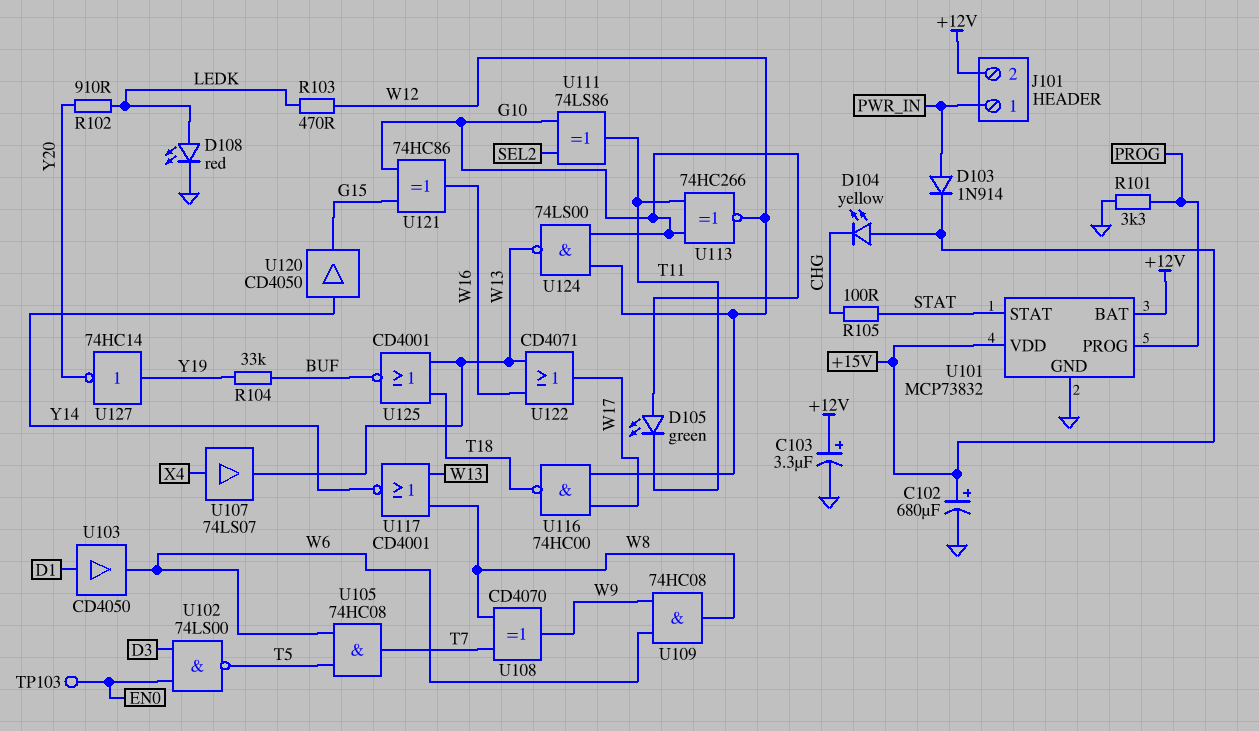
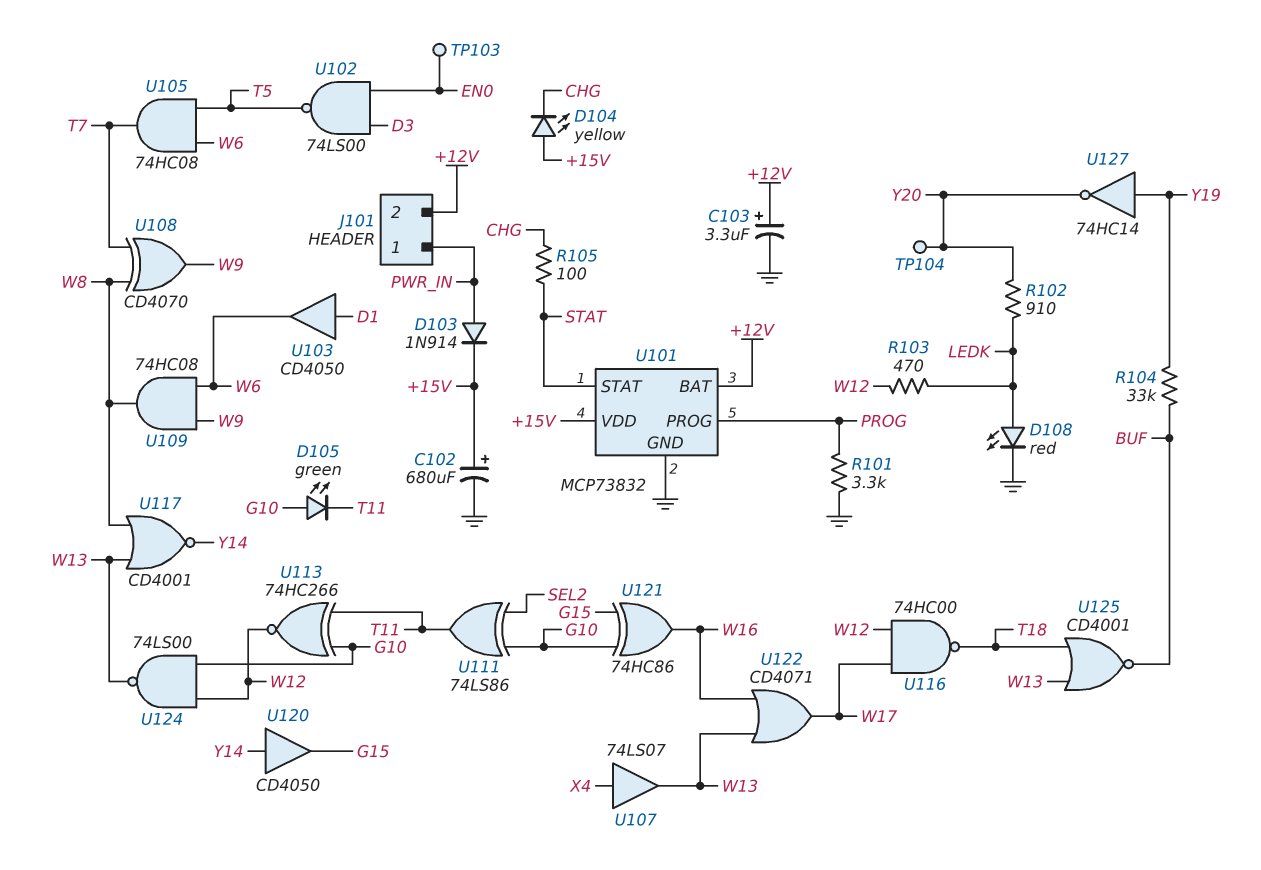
TP104: none -> test point (Y20)

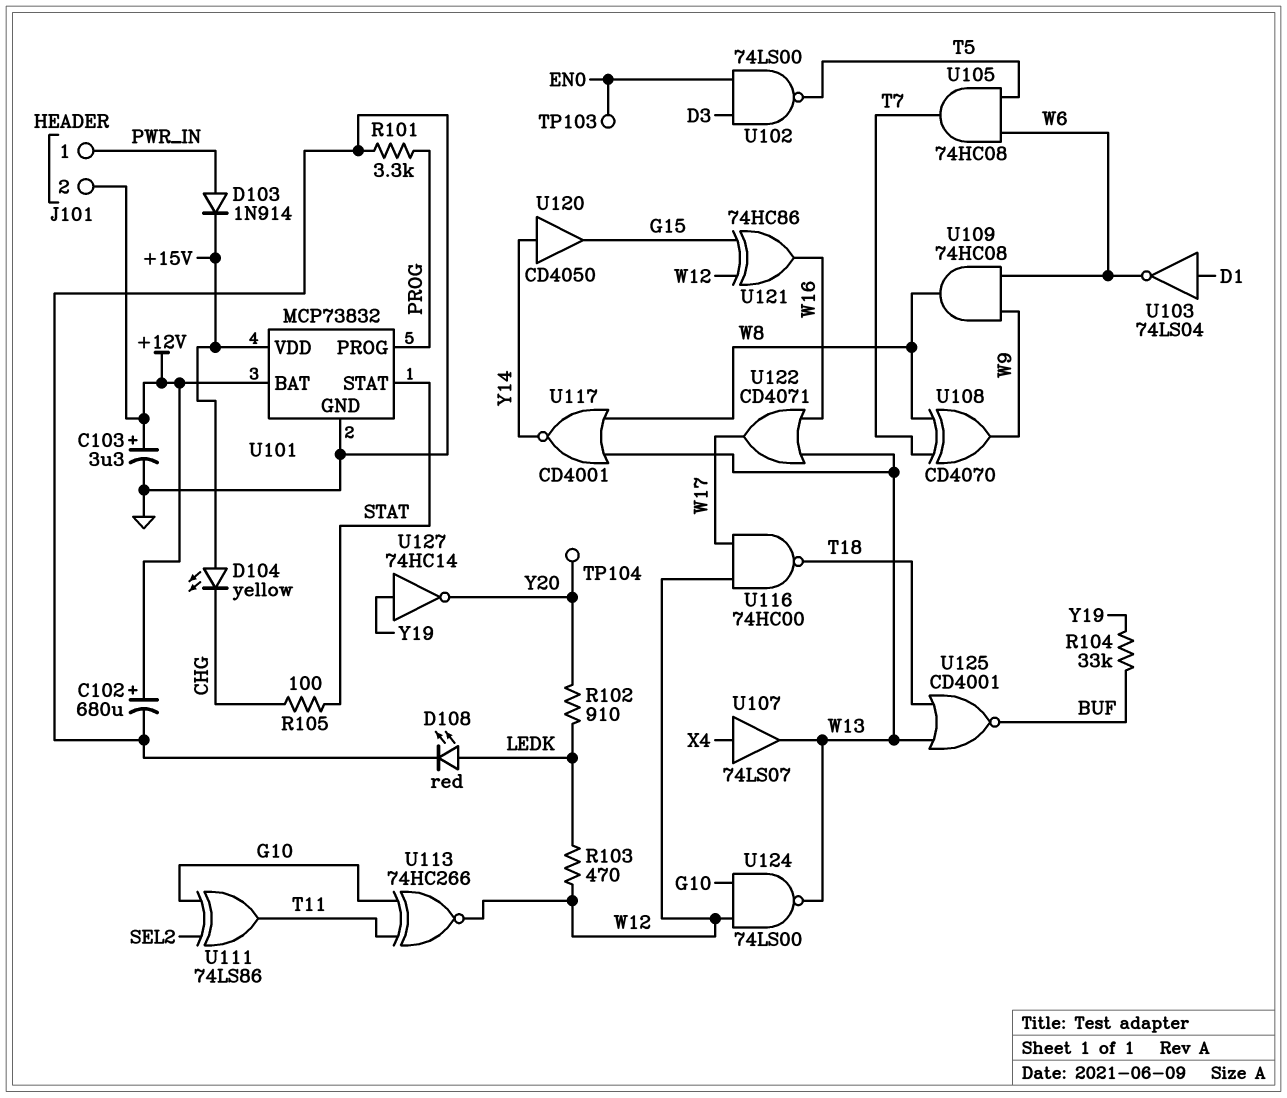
C102: 680uF (plus +15V, minus GND) -> 680uF (plus +12V, minus GND)
D105: LED green (A G10, K T11) -> none
U103: buffer CD4050 (in D1, out W6) -> NOT 74LS04 (in D1, out W6)
U121: XOR 74HC86 (in G10, in G15, out W16) -> XOR 74HC86 (in G15, in W12, out W16)

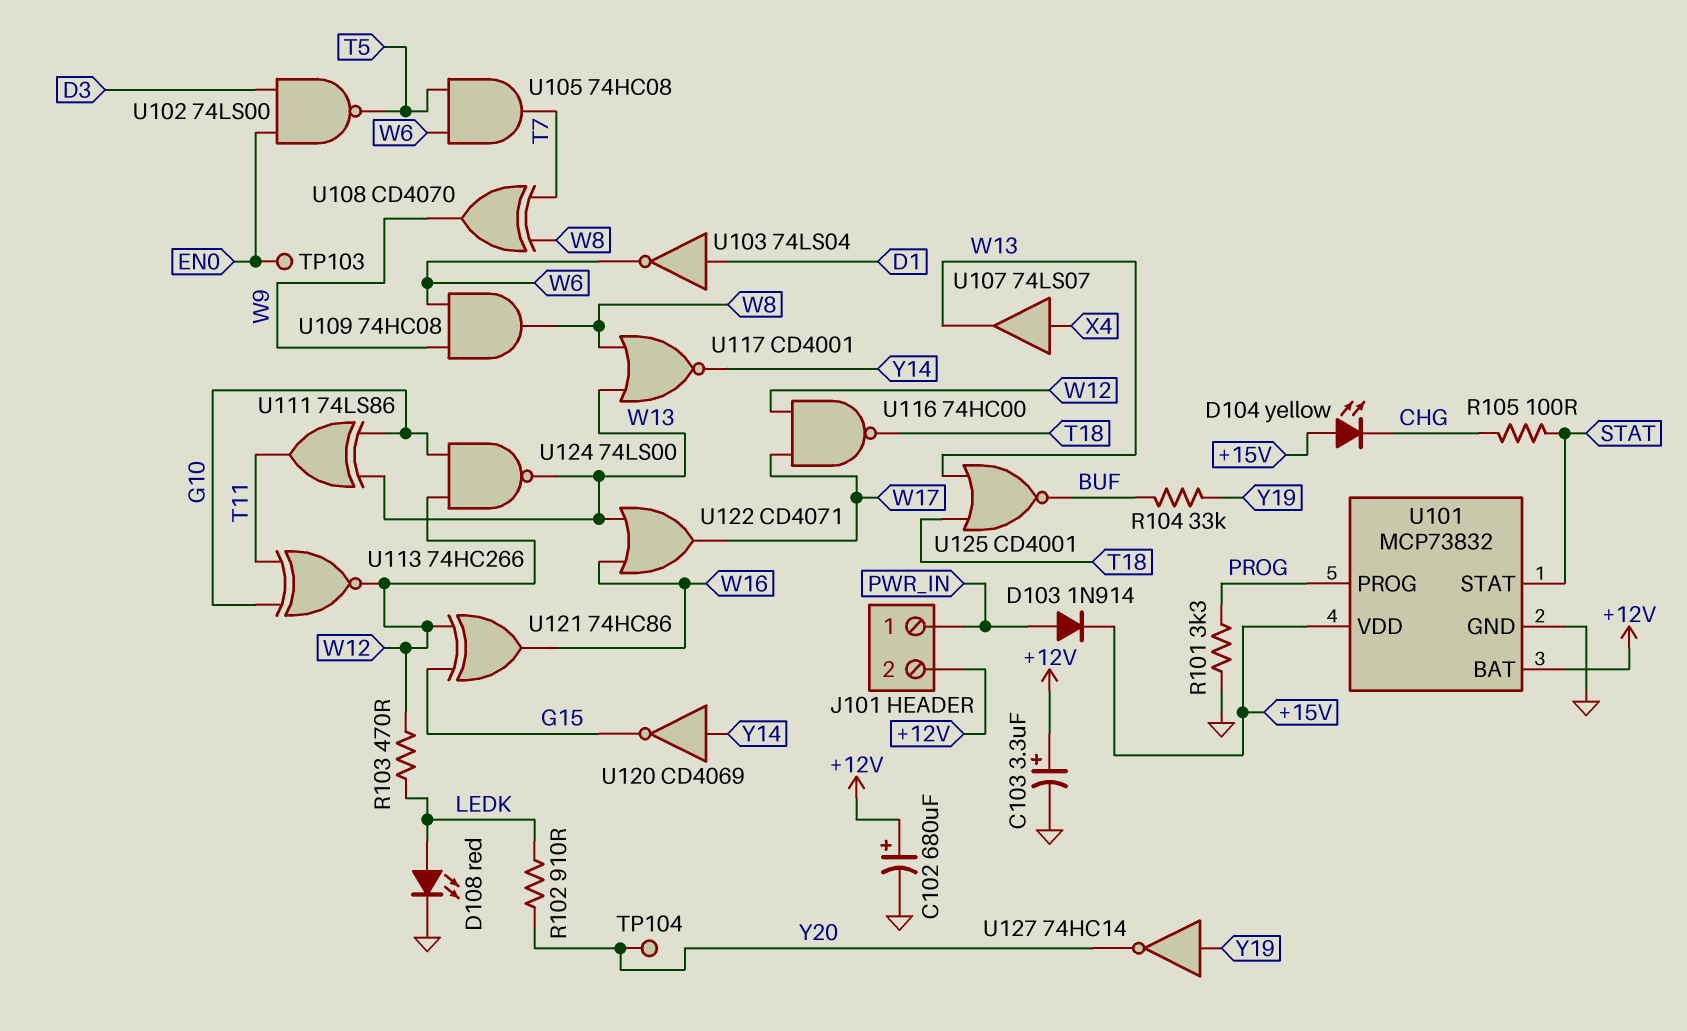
U111: XOR 74LS86 (in G10, in SEL2, out T11) -> XOR 74LS86 (in G10, in W13, out T11)
U120: buffer CD4050 (in Y14, out G15) -> NOT CD4069 (in Y14, out G15)

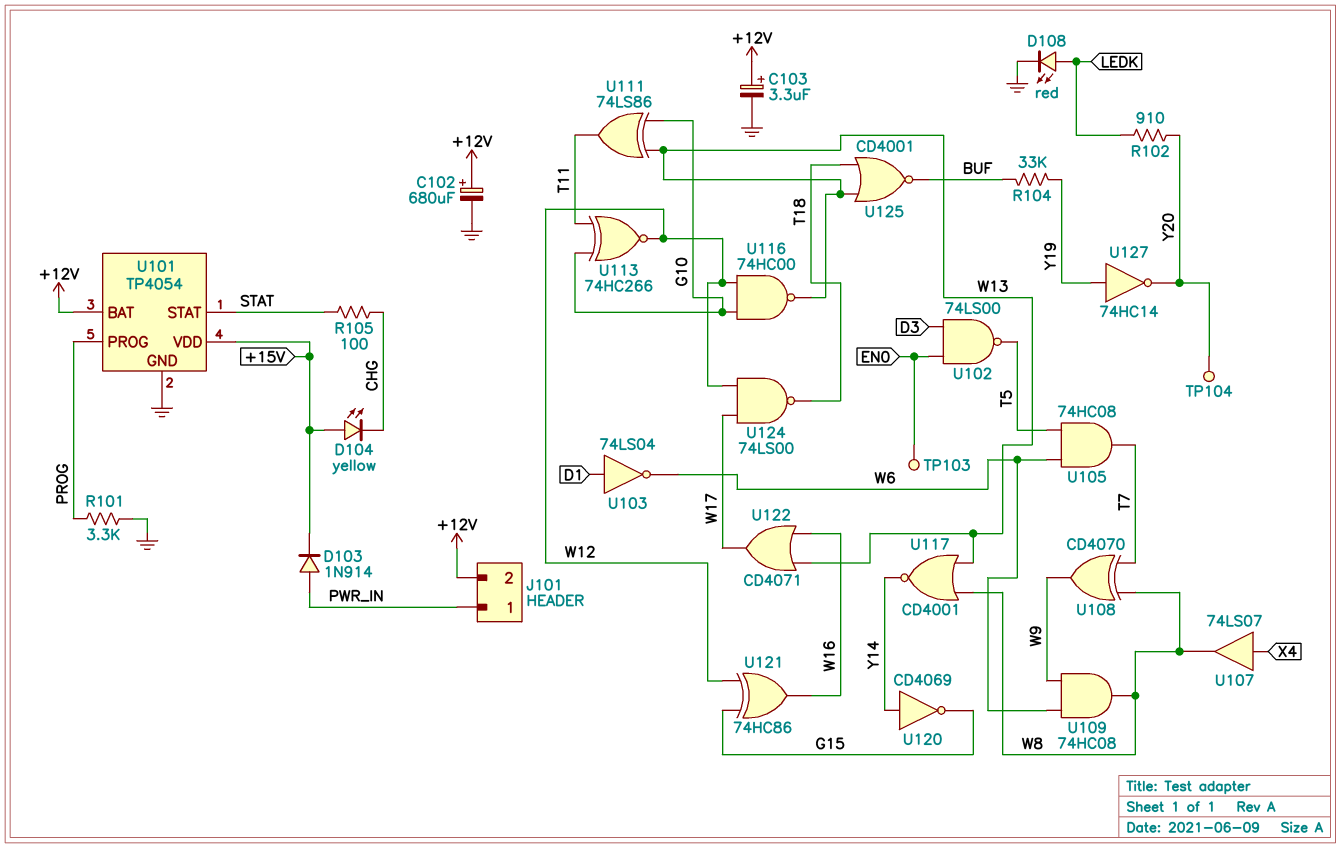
R103: 470 (LEDK, W12) -> none
U101: MCP73832 -> TP4054
U107: buffer 74LS07 (in X4, out W13) -> buffer 74LS07 (in X4, out W8)
U116: NAND 74HC00 (in W12, in W17, out T18) -> NAND 74HC00 (in G10, in W12, out W13)
U124: NAND 74LS00 (in G10, in W12, out W13) -> NAND 74LS00 (in W12, in W17, out T18)

